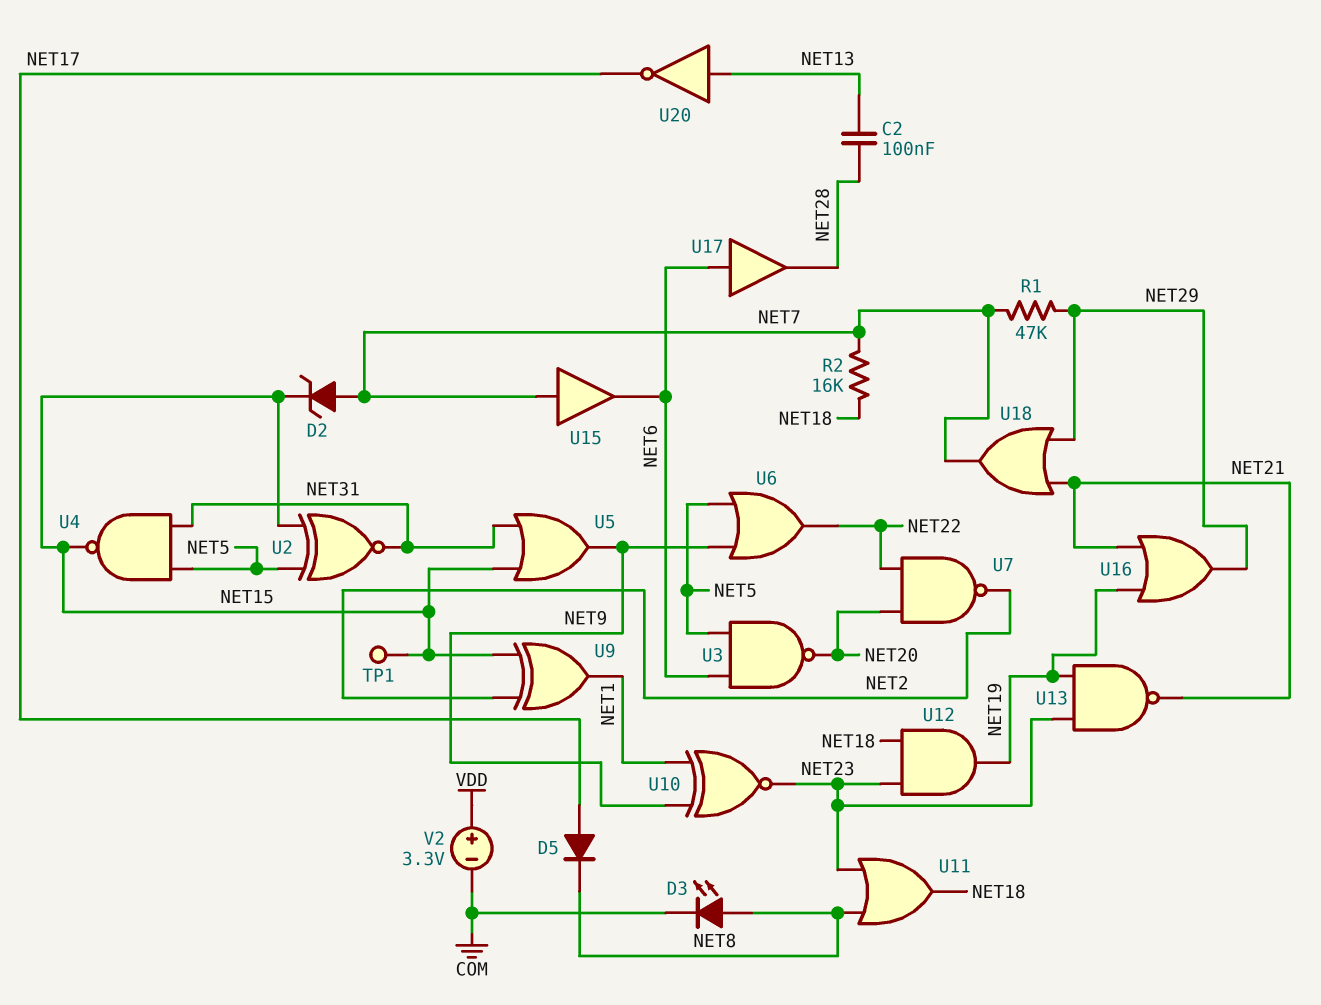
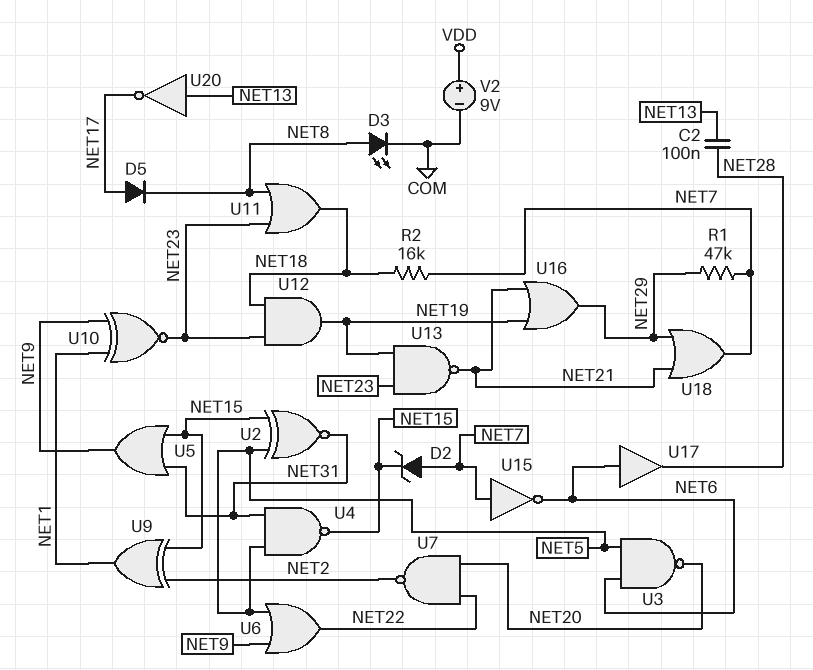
TP1: test point (NET15) -> none
U15: buffer (in NET7, out NET6) -> NOT (in NET7, out NET6)
V2: 3.3V (plus VDD, minus COM) -> 9V (plus VDD, minus COM)

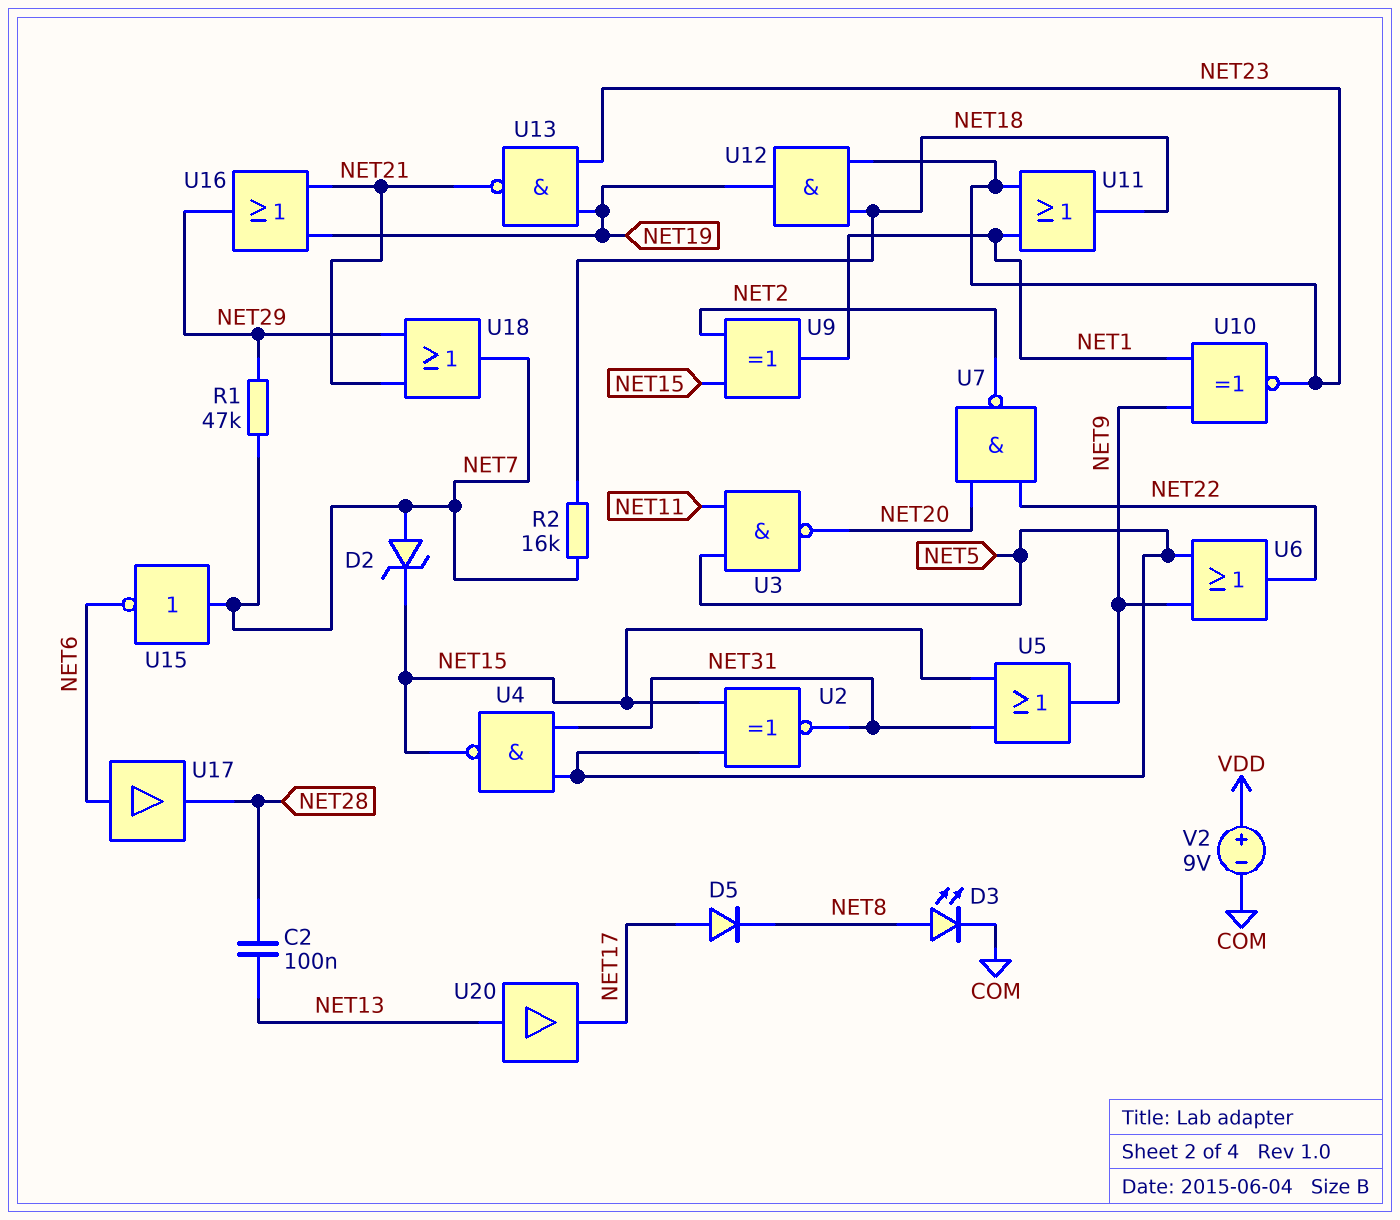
U3: NAND (in NET5, in NET6, out NET20) -> NAND (in NET5, in NET11, out NET20)
U11: OR (in NET8, in NET23, out NET18) -> OR (in NET1, in NET23, out NET18)
U20: NOT (in NET13, out NET17) -> buffer (in NET13, out NET17)

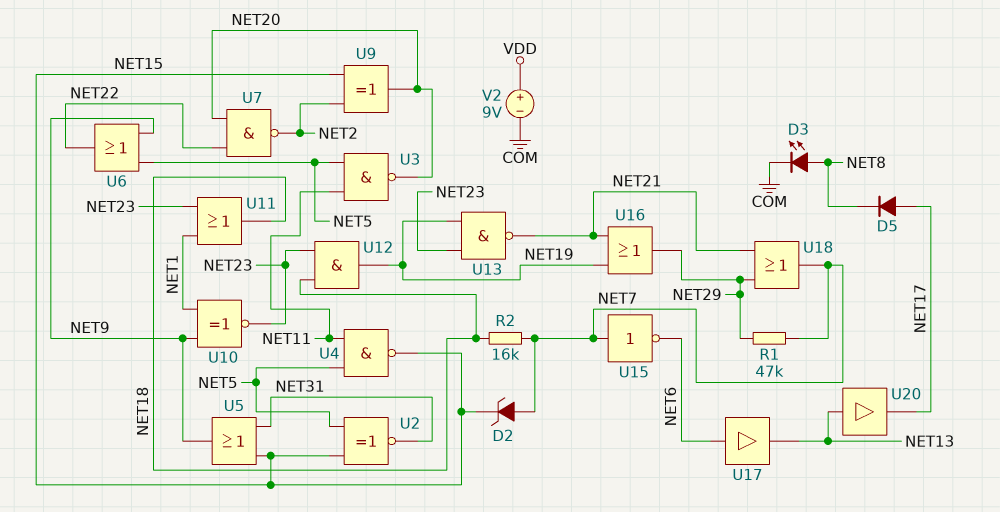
C2: 100nF (NET13, NET28) -> none
U4: NAND (in NET5, in NET31, out NET15) -> NAND (in NET5, in NET11, out NET15)
U9: XOR (in NET2, in NET15, out NET1) -> XOR (in NET2, in NET15, out NET20)
U17: buffer (in NET6, out NET28) -> buffer (in NET6, out NET13)

